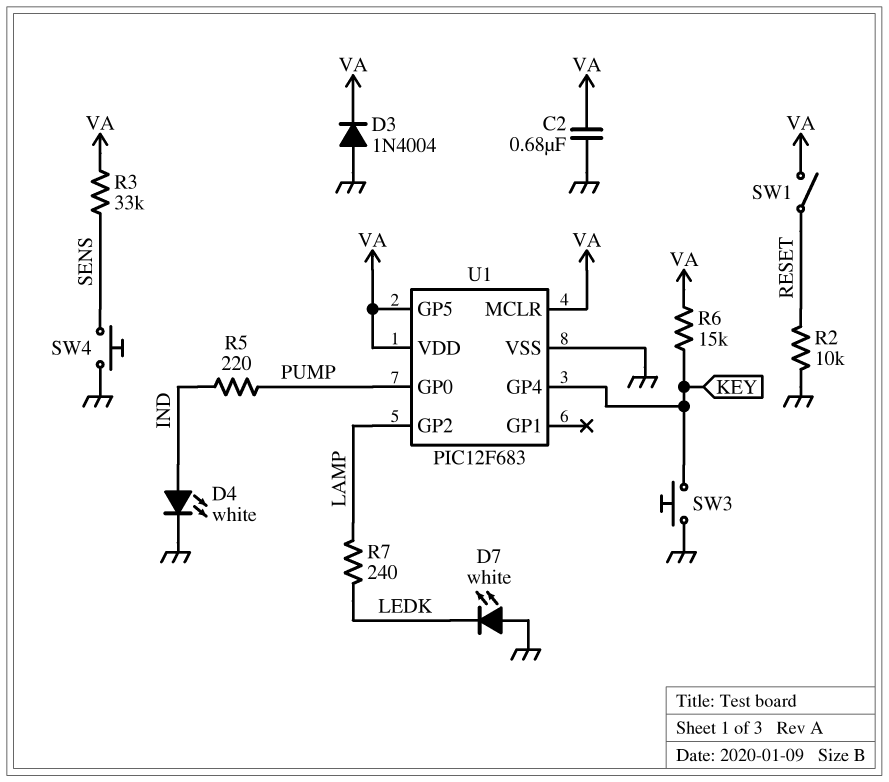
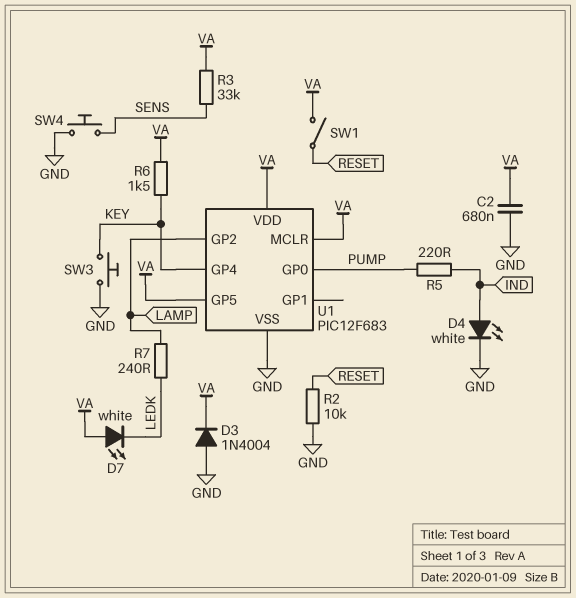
D7: LED white (A GND, K LEDK) -> LED white (A VA, K LEDK)
R6: 15k (KEY, VA) -> 1.5k (KEY, VA)

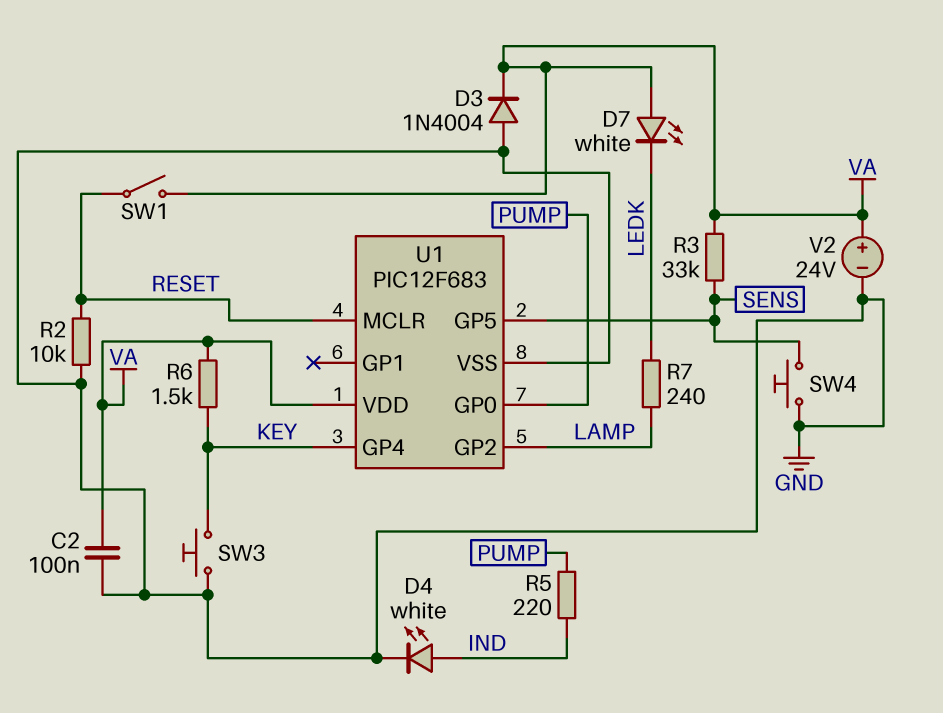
C2: 680nF (GND, VA) -> 100nF (GND, VA)
U1 pin GP5: VA -> SENS
U1 pin MCLR: VA -> RESET
V2: none -> 24V (plus VA, minus GND)

